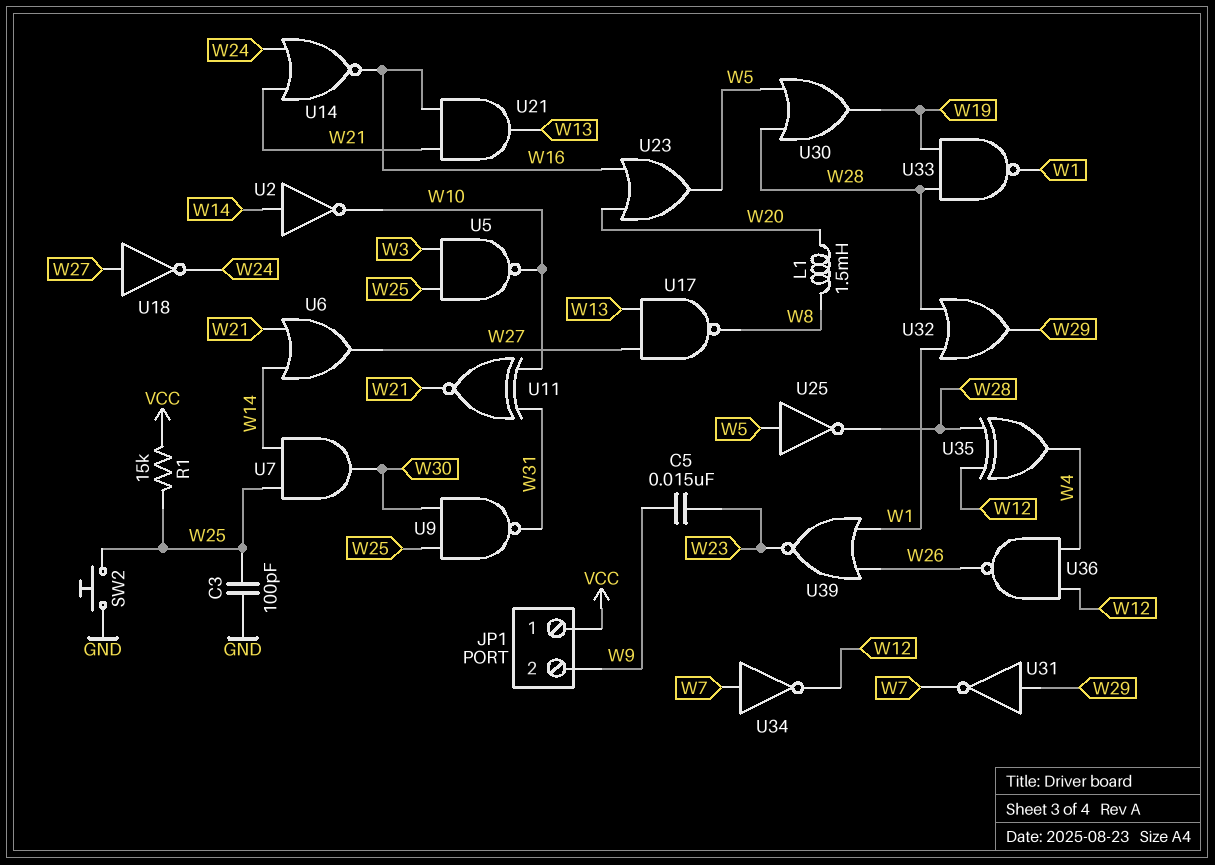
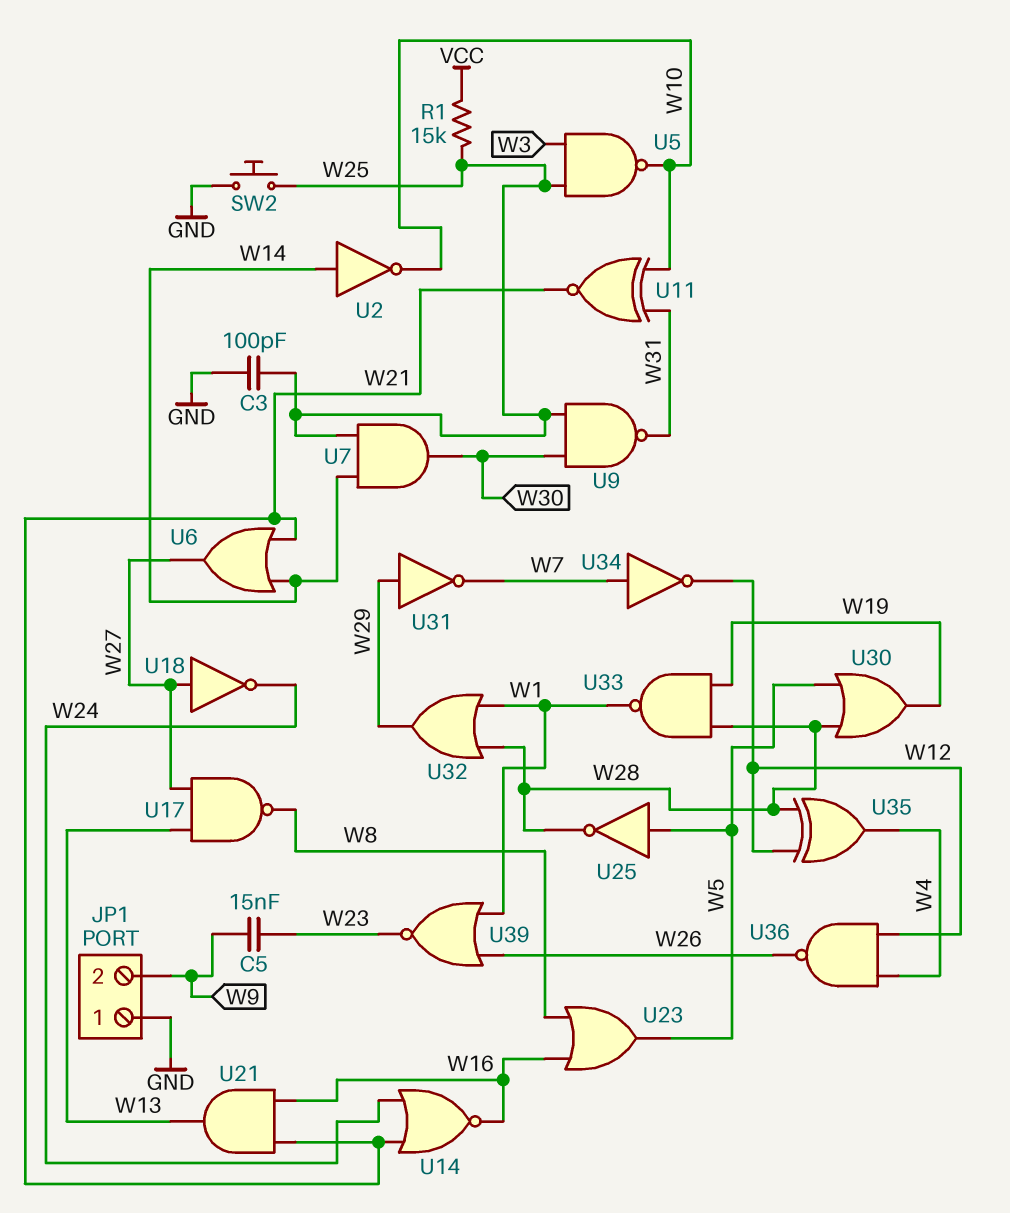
JP1 pin 1: VCC -> GND
L1: 1.5mH (W8, W20) -> none
U23: OR (in W16, in W20, out W5) -> OR (in W8, in W16, out W5)

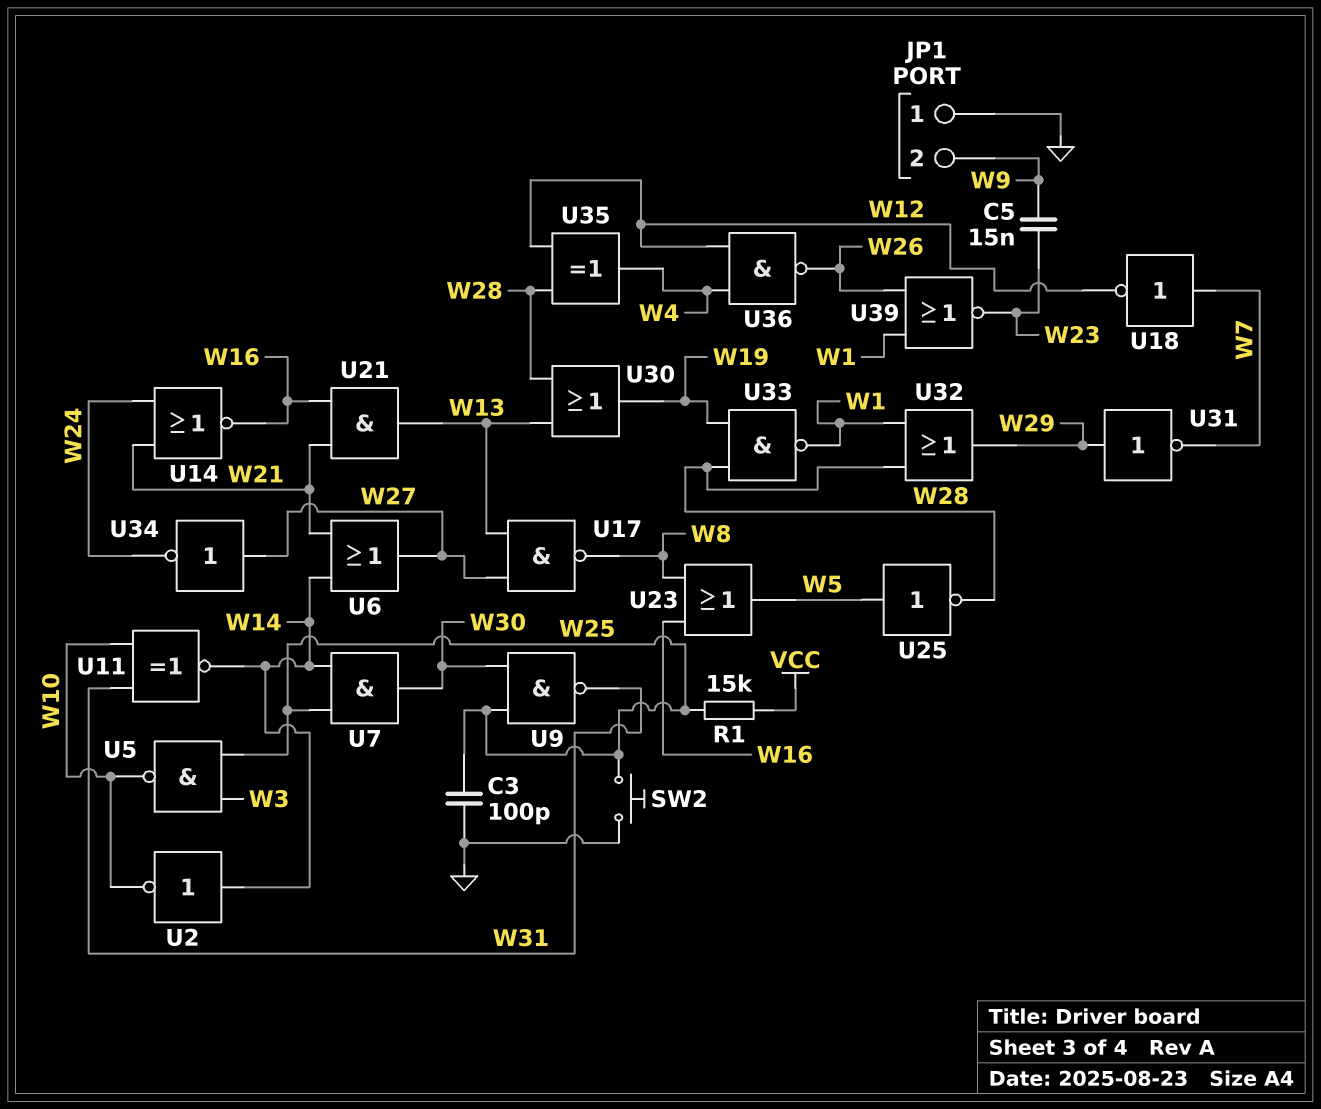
U11: XNOR (in W10, in W31, out W21) -> XNOR (in W10, in W31, out W14)
U18: NOT (in W27, out W24) -> NOT (in W7, out W12)
U30: OR (in W5, in W28, out W19) -> OR (in W13, in W28, out W19)
U34: NOT (in W7, out W12) -> NOT (in W27, out W24)

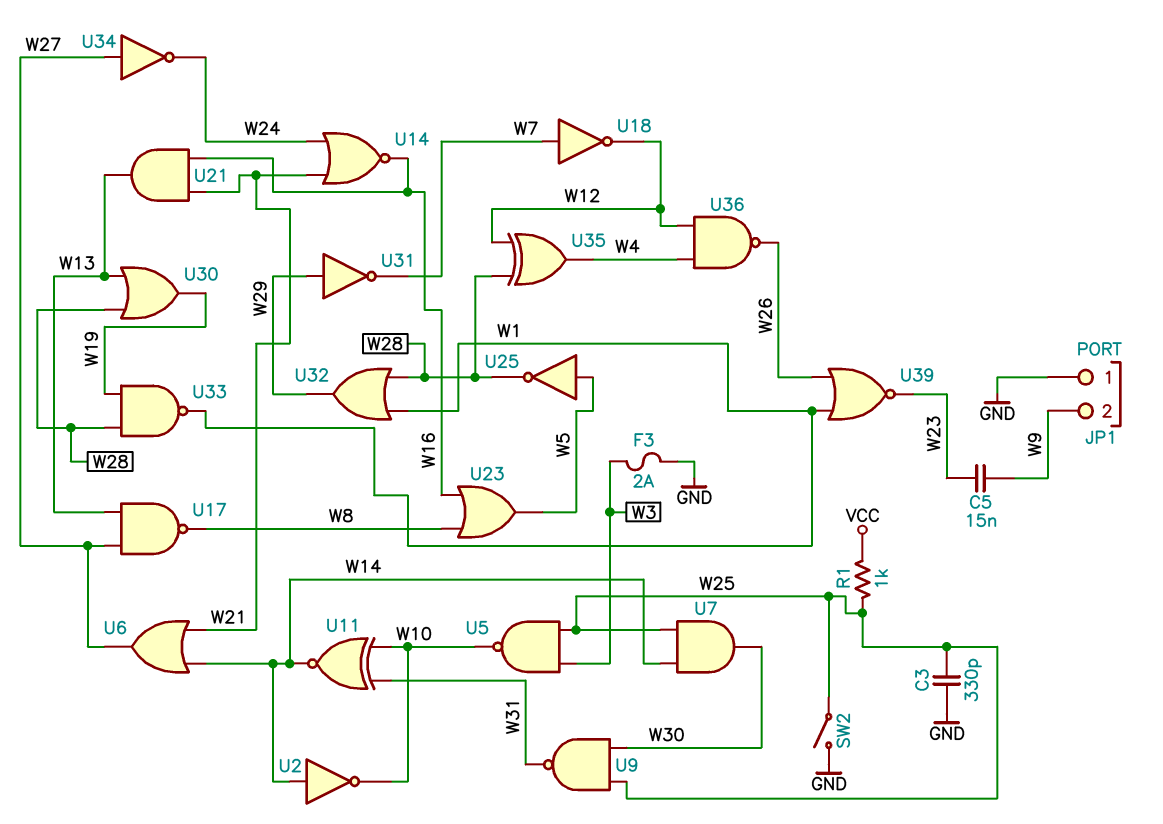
C3: 100pF (GND, W25) -> 330pF (GND, W25)
F3: none -> 2A (GND, W3)
R1: 15k (VCC, W25) -> 1k (VCC, W25)
SW2: button (GND, W25) -> switch (GND, W25)

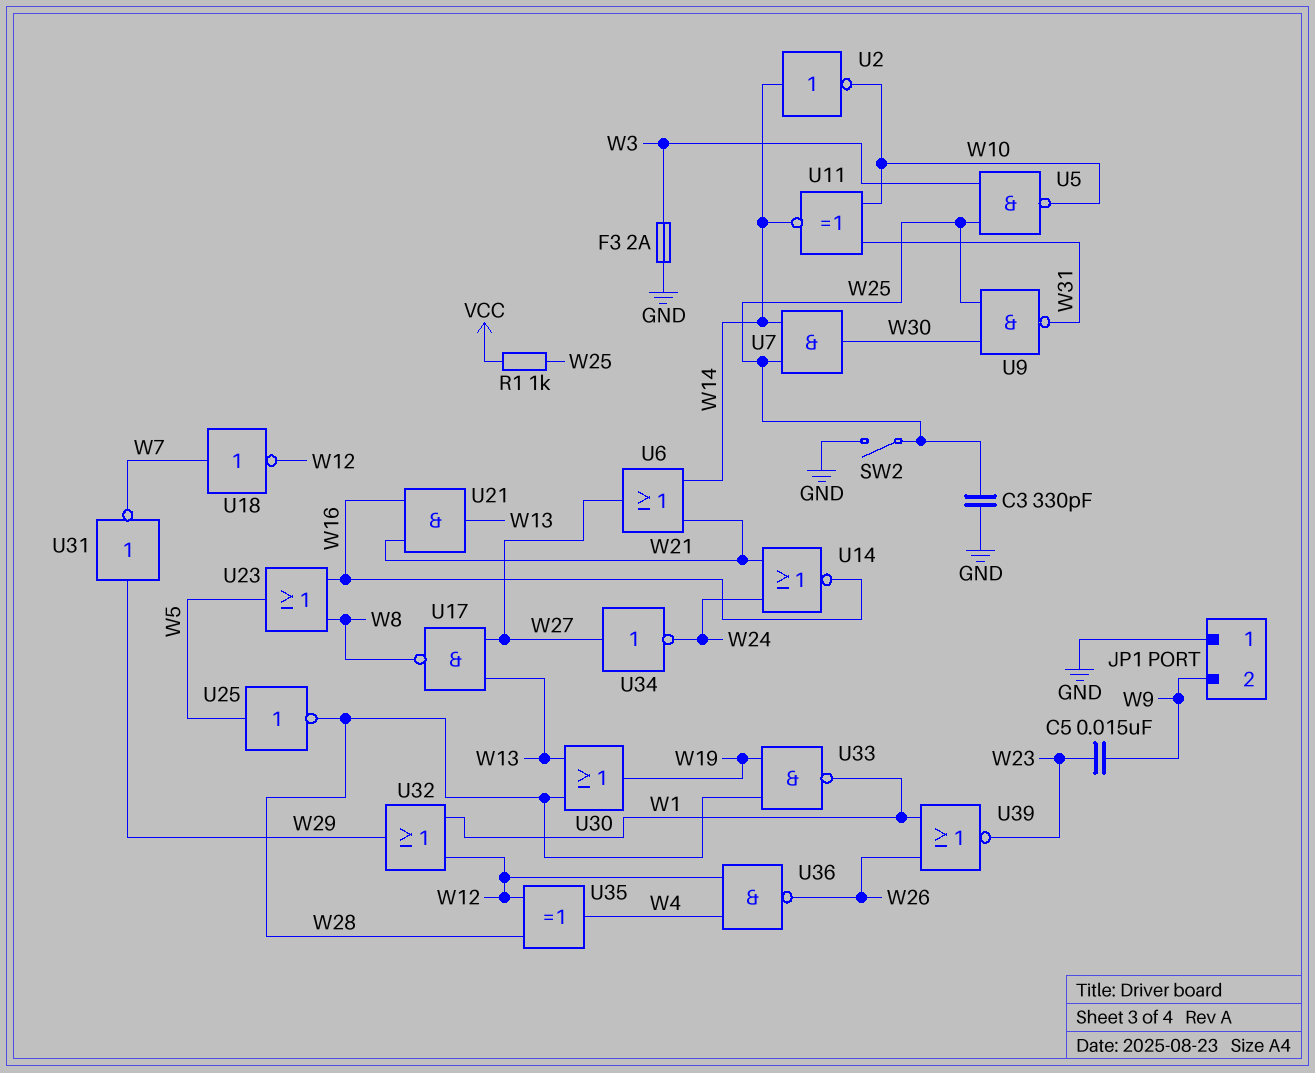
U32: OR (in W1, in W28, out W29) -> OR (in W1, in W12, out W29)

